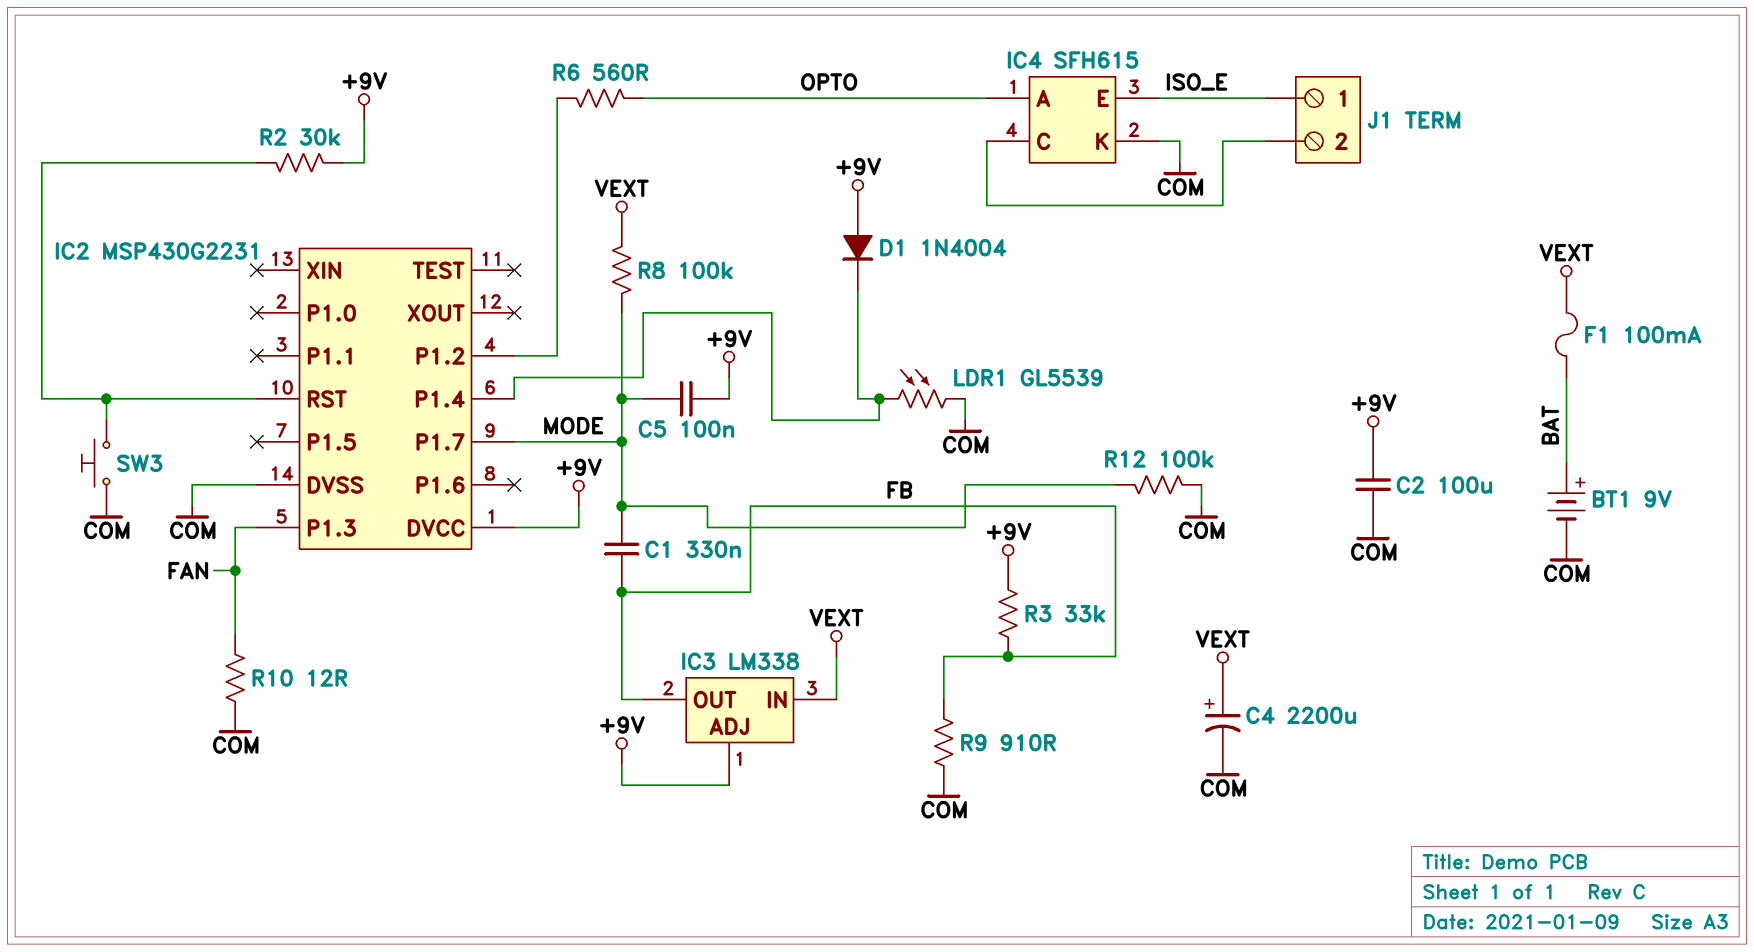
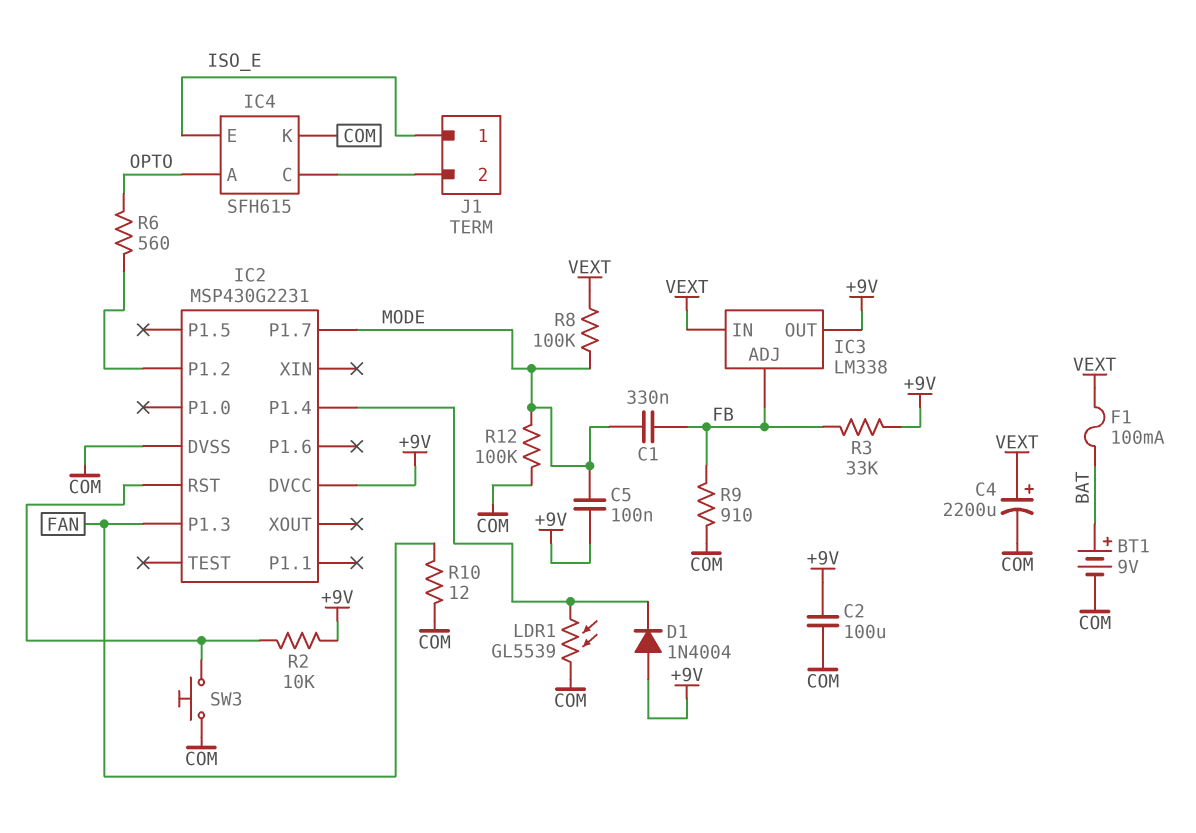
IC3 pin ADJ: +9V -> FB
IC3 pin OUT: FB -> +9V
R2: 30k (+9V, IC2/RST) -> 10k (+9V, IC2/RST)

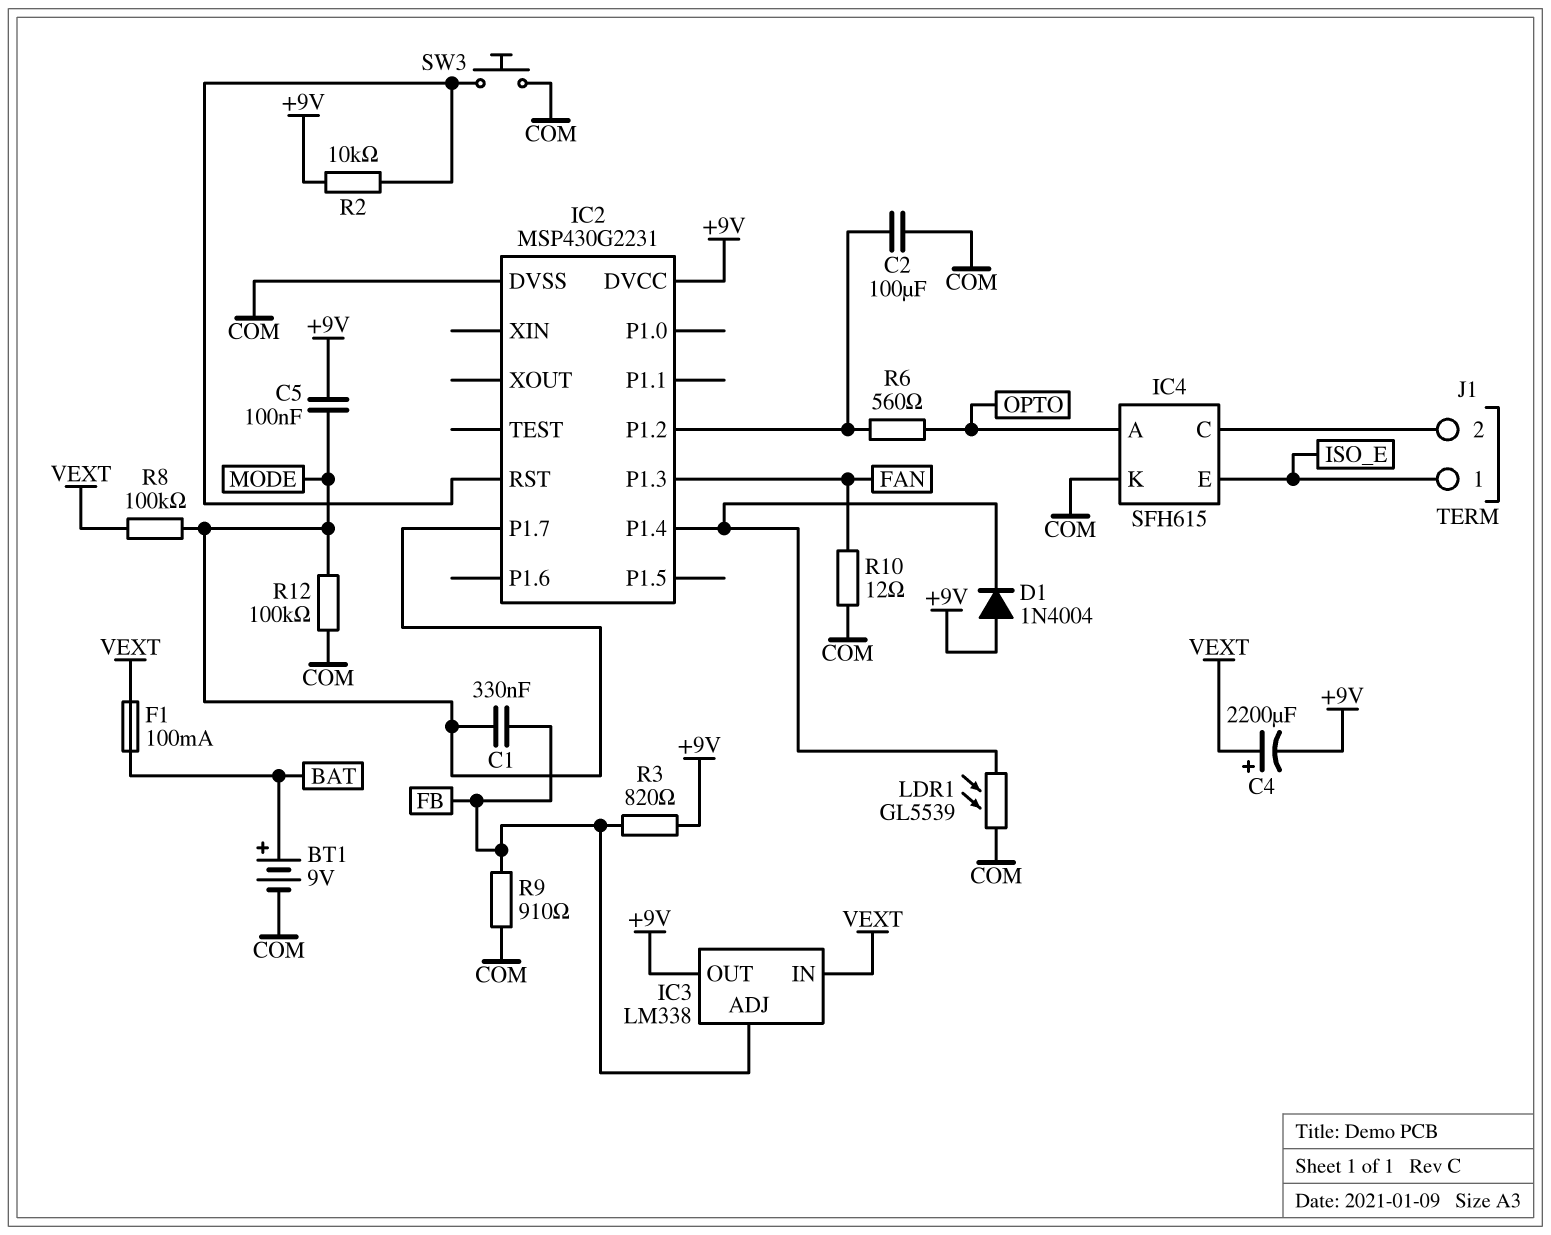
C2: 100uF (+9V, COM) -> 100uF (COM, IC2/P1.2)
C4: 2200uF (plus VEXT, minus COM) -> 2200uF (plus VEXT, minus +9V)
R3: 33k (+9V, FB) -> 820 (+9V, FB)

